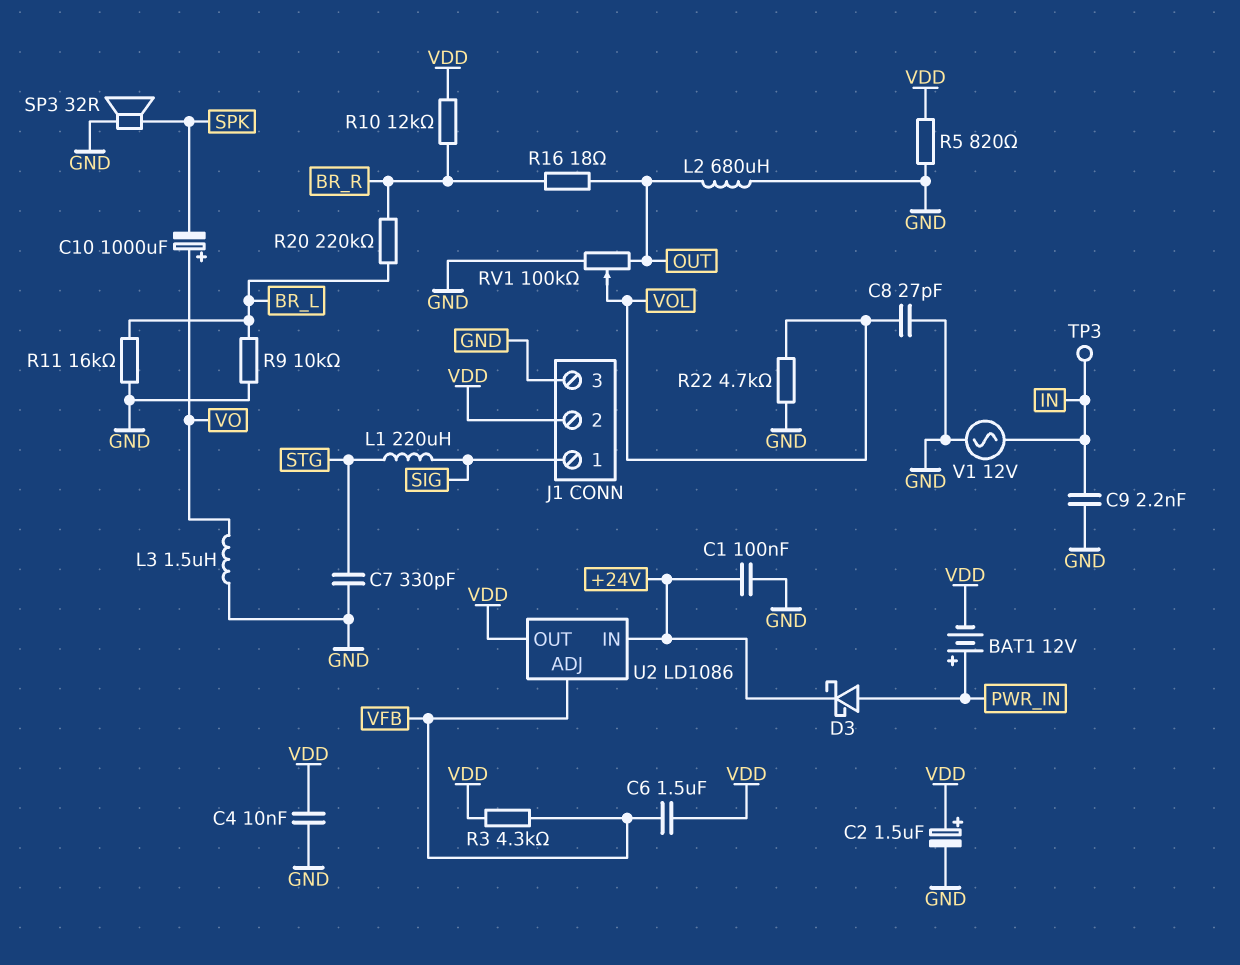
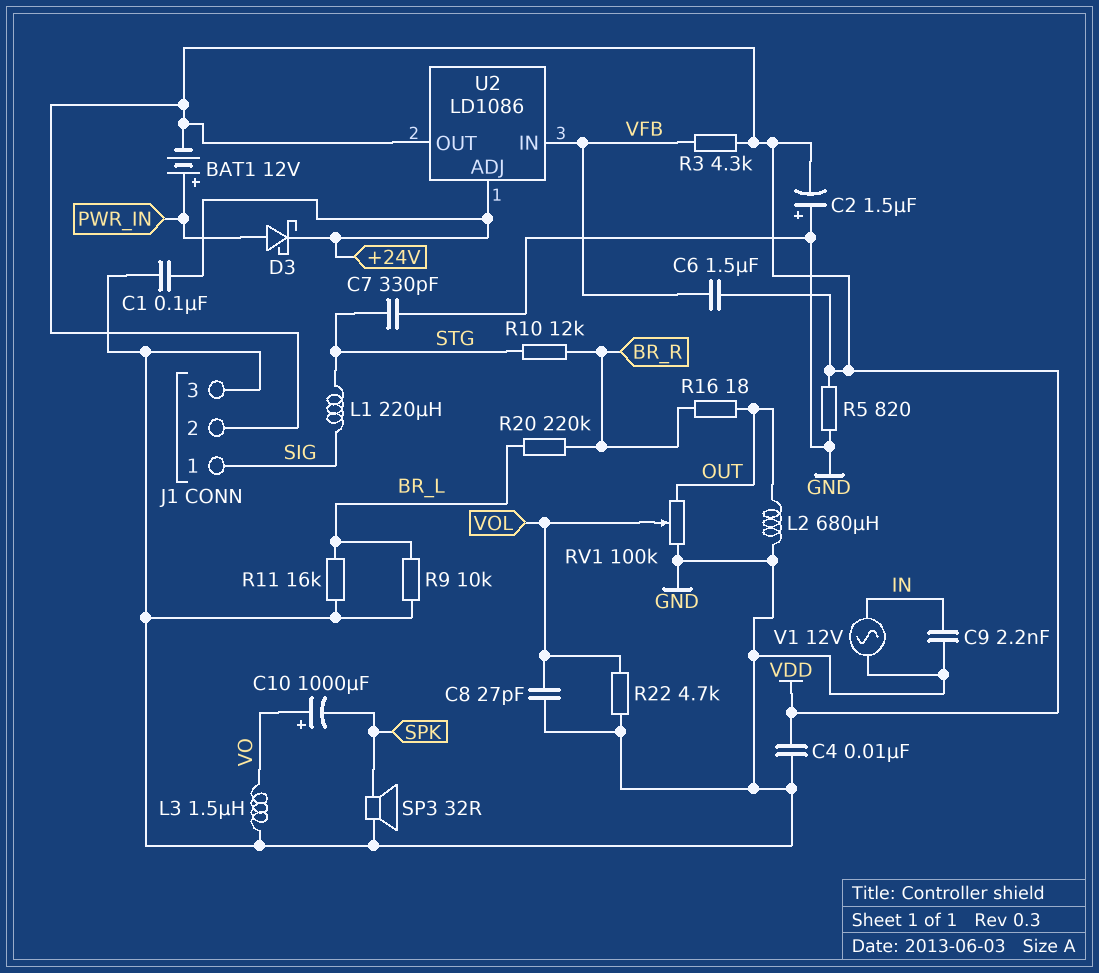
C2: 1.5uF (plus VDD, minus GND) -> 1.5uF (plus GND, minus VDD)
R10: 12k (BR_R, VDD) -> 12k (BR_R, STG)
TP3: test point (IN) -> none
U2 pin ADJ: VFB -> +24V
U2 pin IN: +24V -> VFB

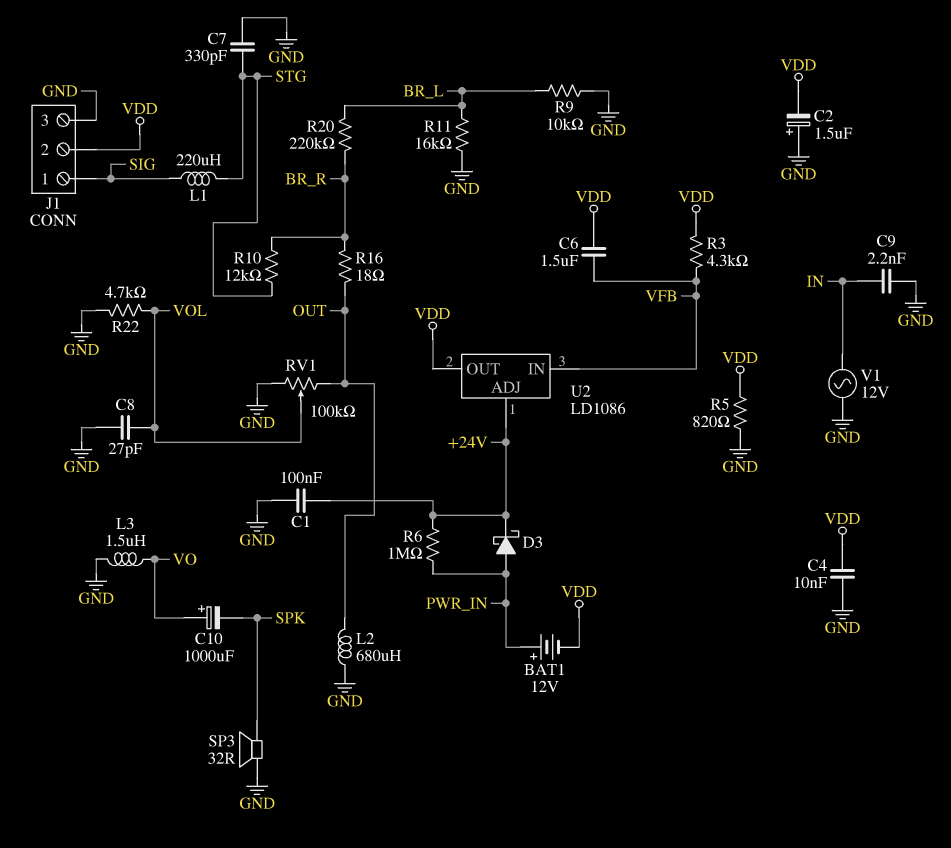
R6: none -> 1M (+24V, PWR_IN)

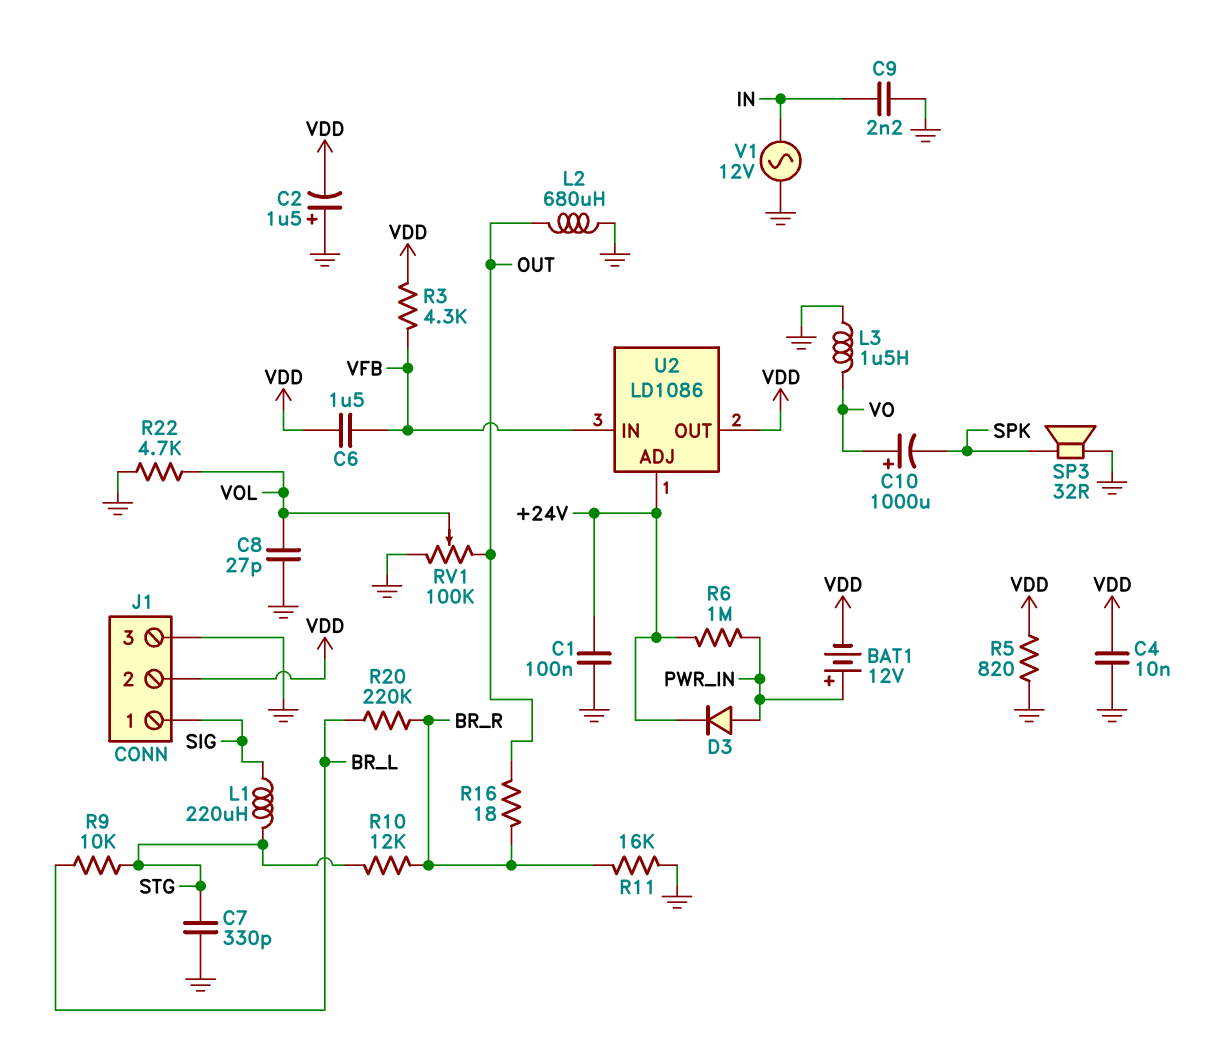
D3: schottky (A PWR_IN, K +24V) -> diode (A PWR_IN, K +24V)
R9: 10k (BR_L, GND) -> 10k (BR_L, STG)
R11: 16k (BR_L, GND) -> 16k (BR_R, GND)

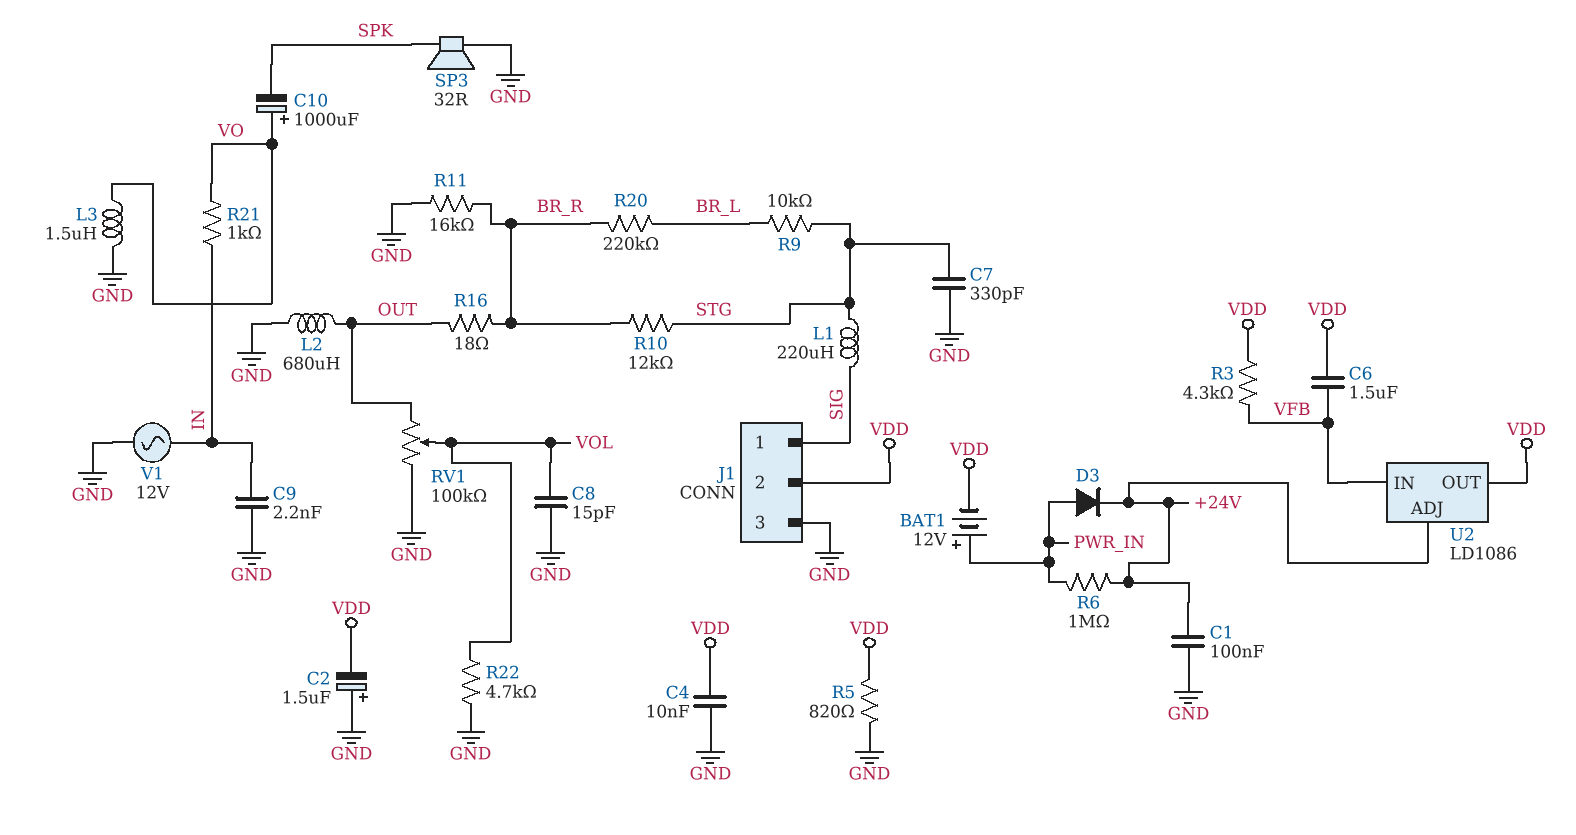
C8: 27pF (GND, VOL) -> 15pF (GND, VOL)
R21: none -> 1k (IN, VO)

